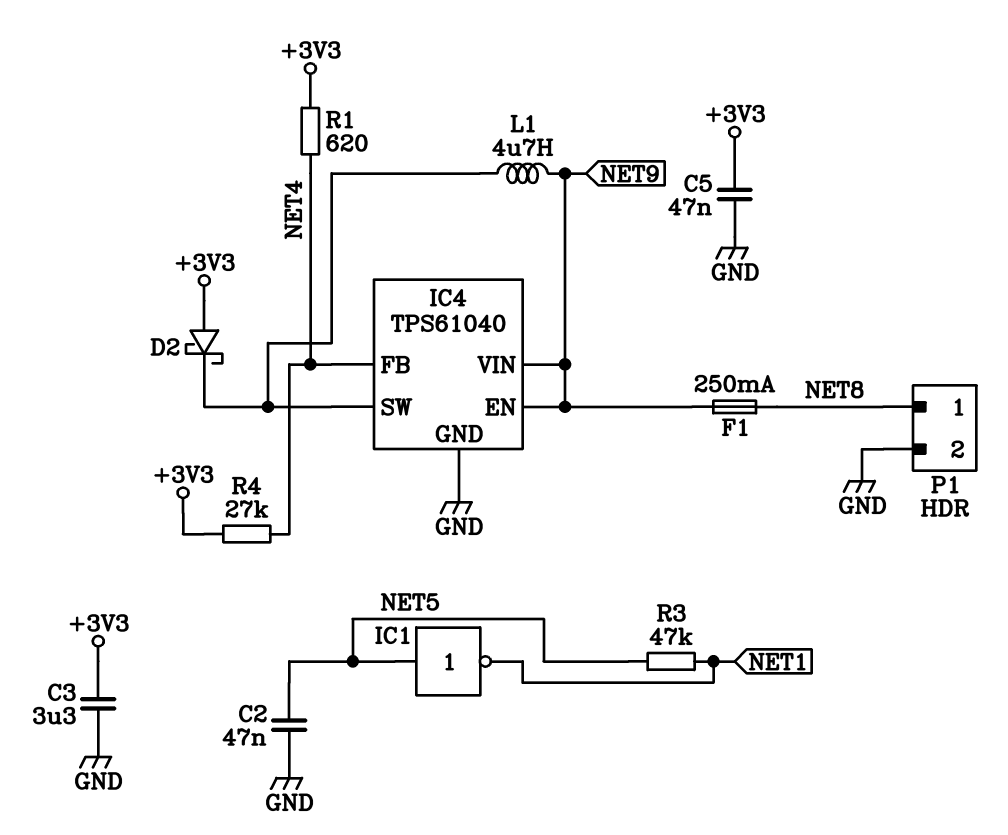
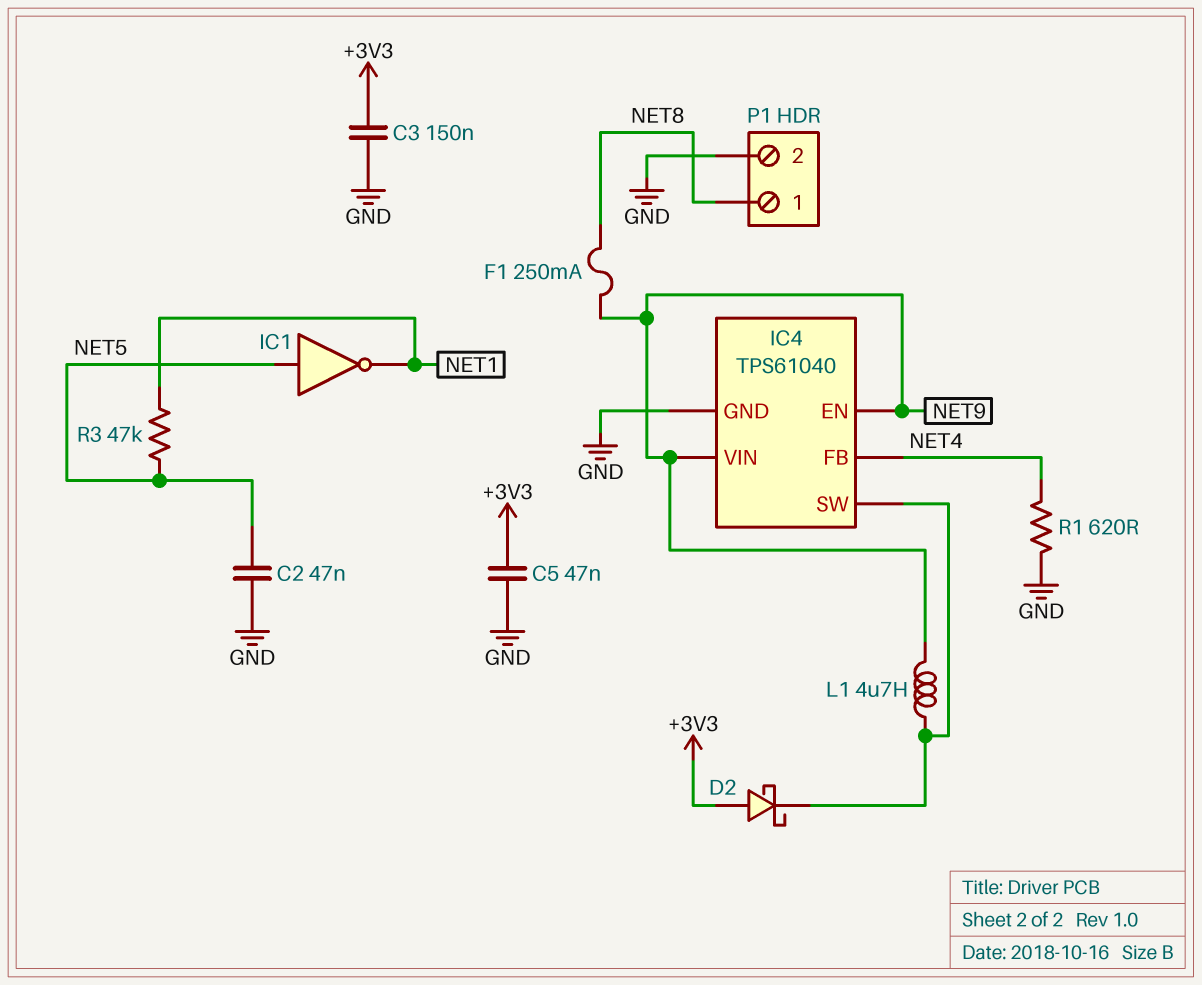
C3: 3.3uF (+3V3, GND) -> 150nF (+3V3, GND)
R1: 620 (+3V3, NET4) -> 620 (GND, NET4)
R4: 27k (+3V3, NET4) -> none

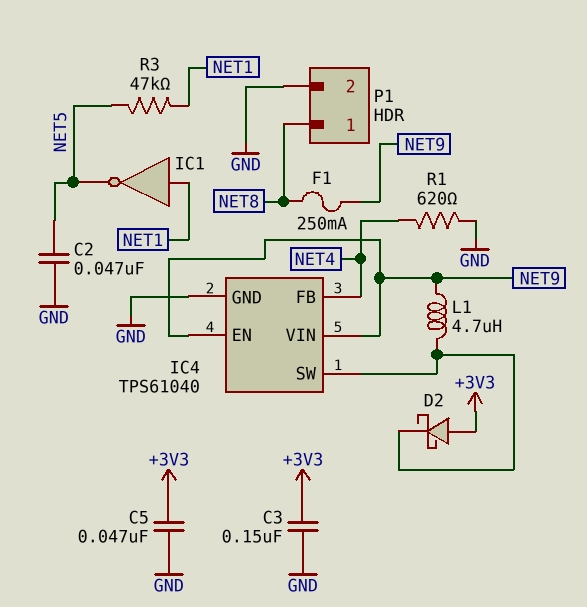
IC1: NOT (in NET5, out NET1) -> NOT (in NET1, out NET5)

